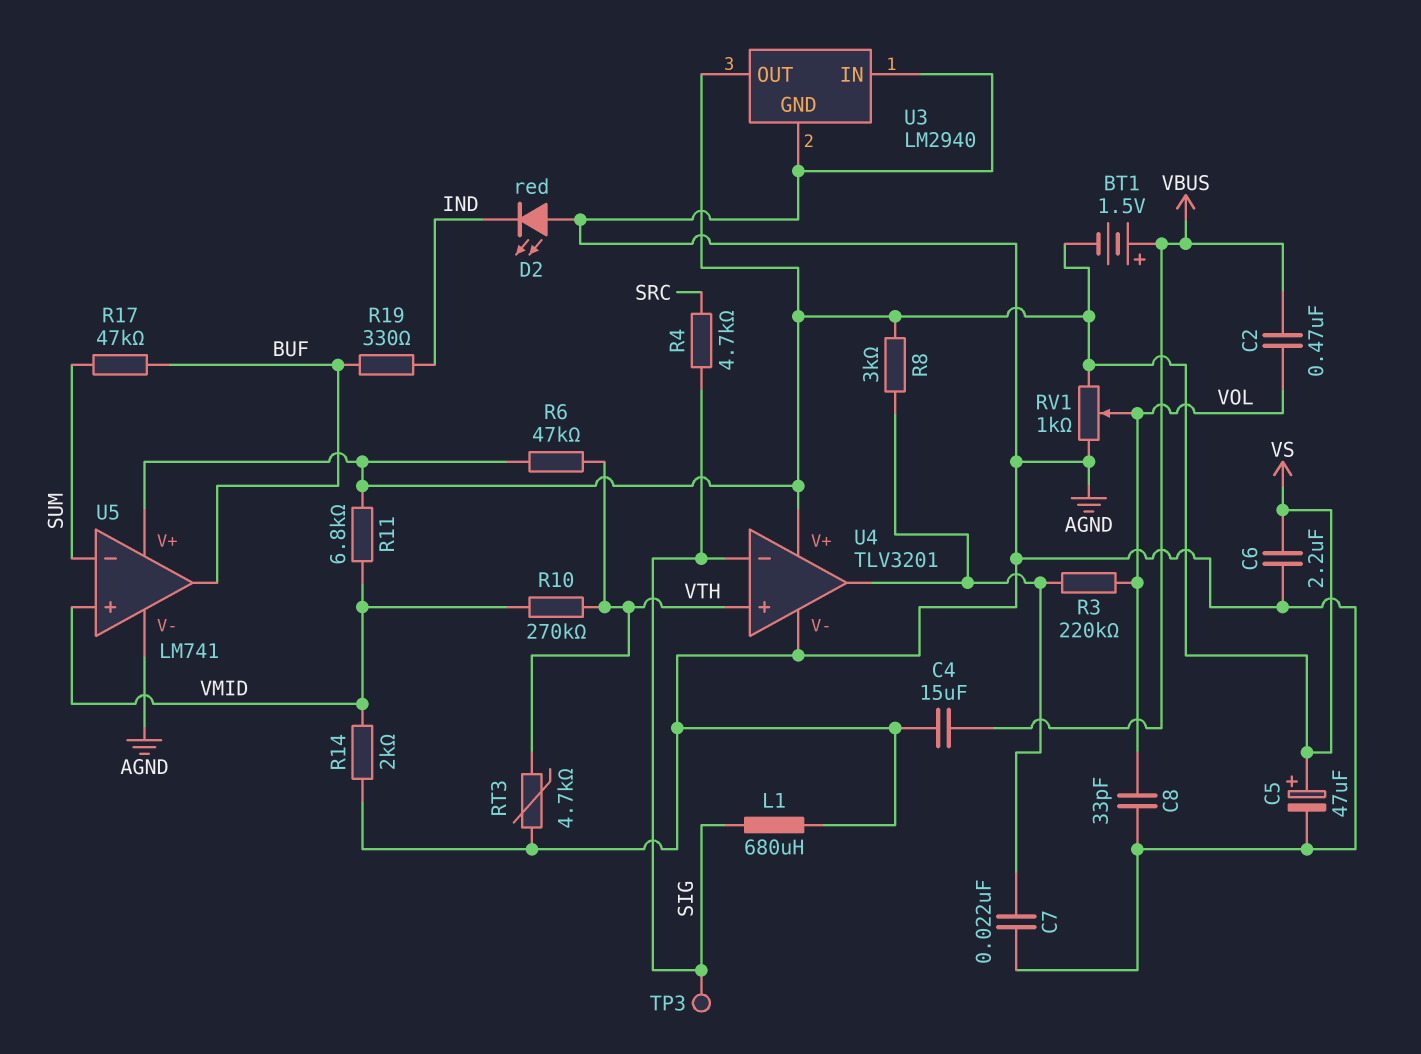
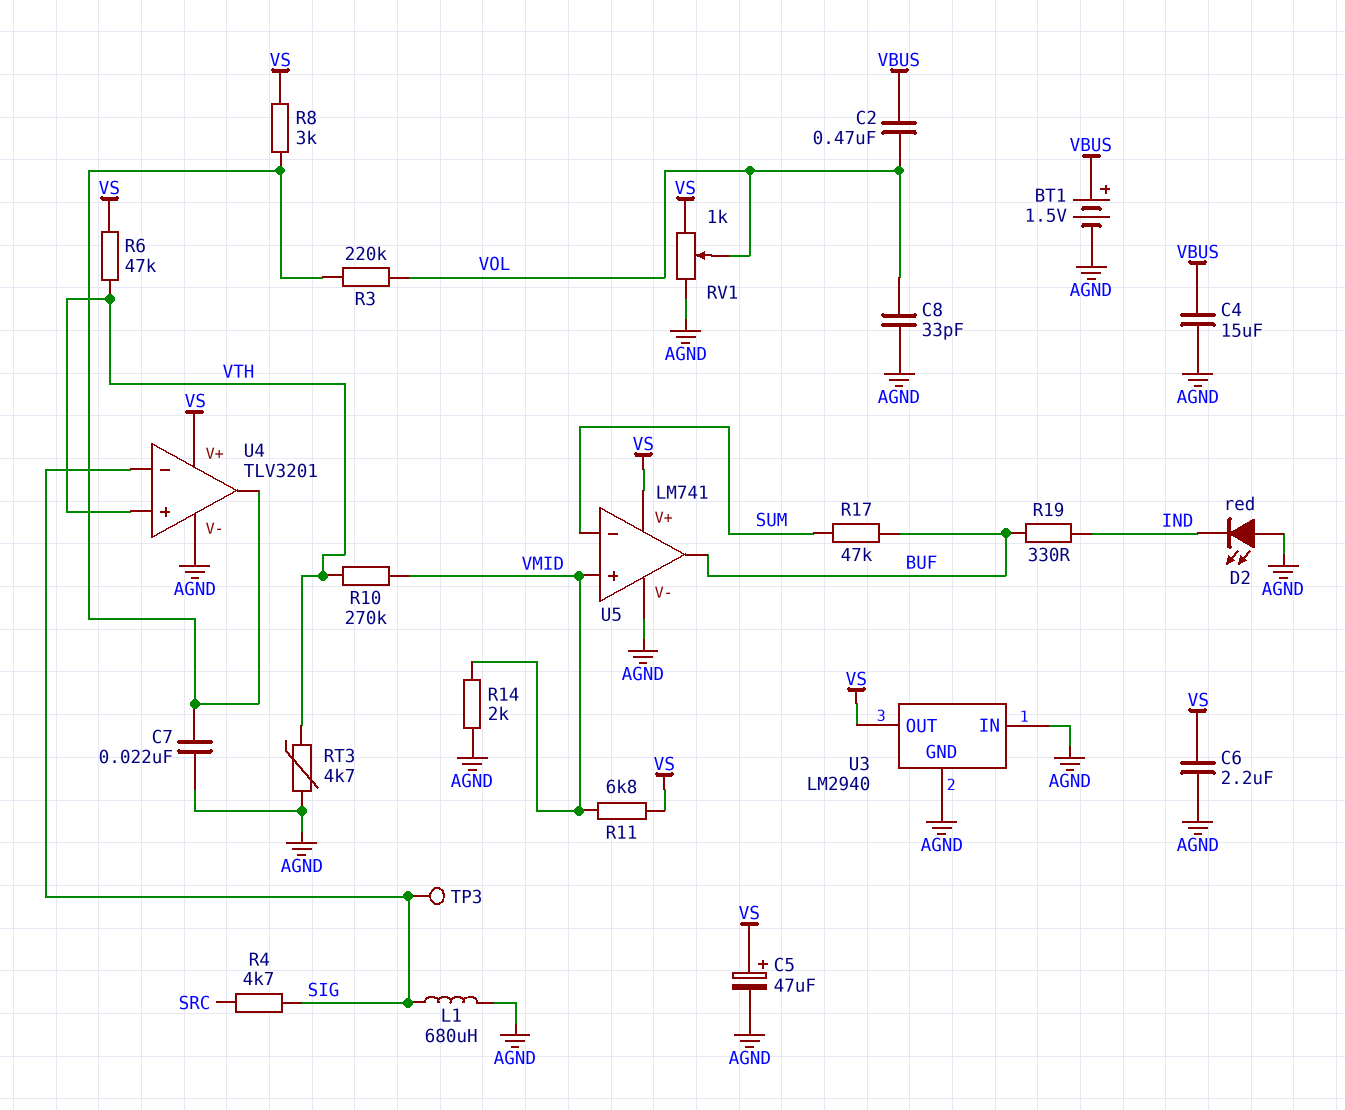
BT1: 1.5V (plus VBUS, minus VS) -> 1.5V (plus VBUS, minus AGND)

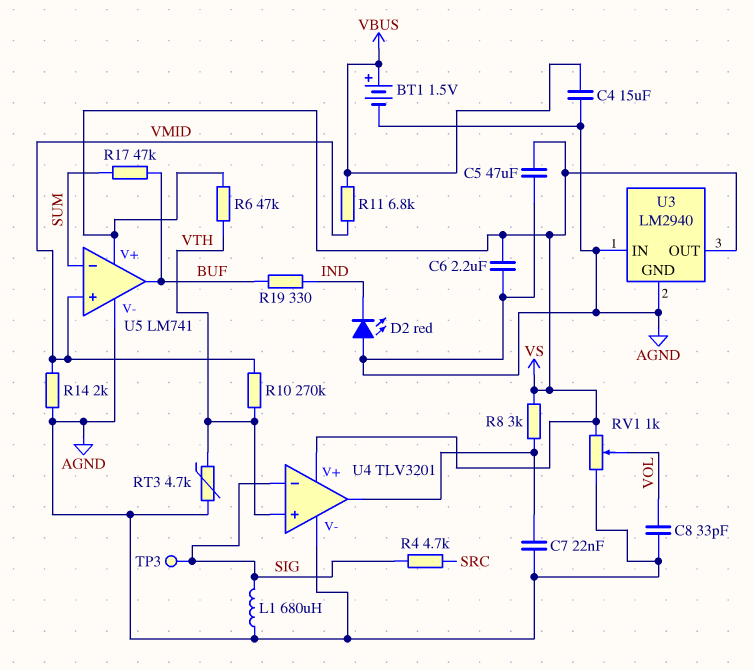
C2: 470nF (VBUS, VOL) -> none
C5: 47uF (plus VS, minus AGND) -> 47uF (AGND, VS)
R3: 220k (U4/out, VOL) -> none
R11: 6.8k (VMID, VS) -> 6.8k (VBUS, VMID)

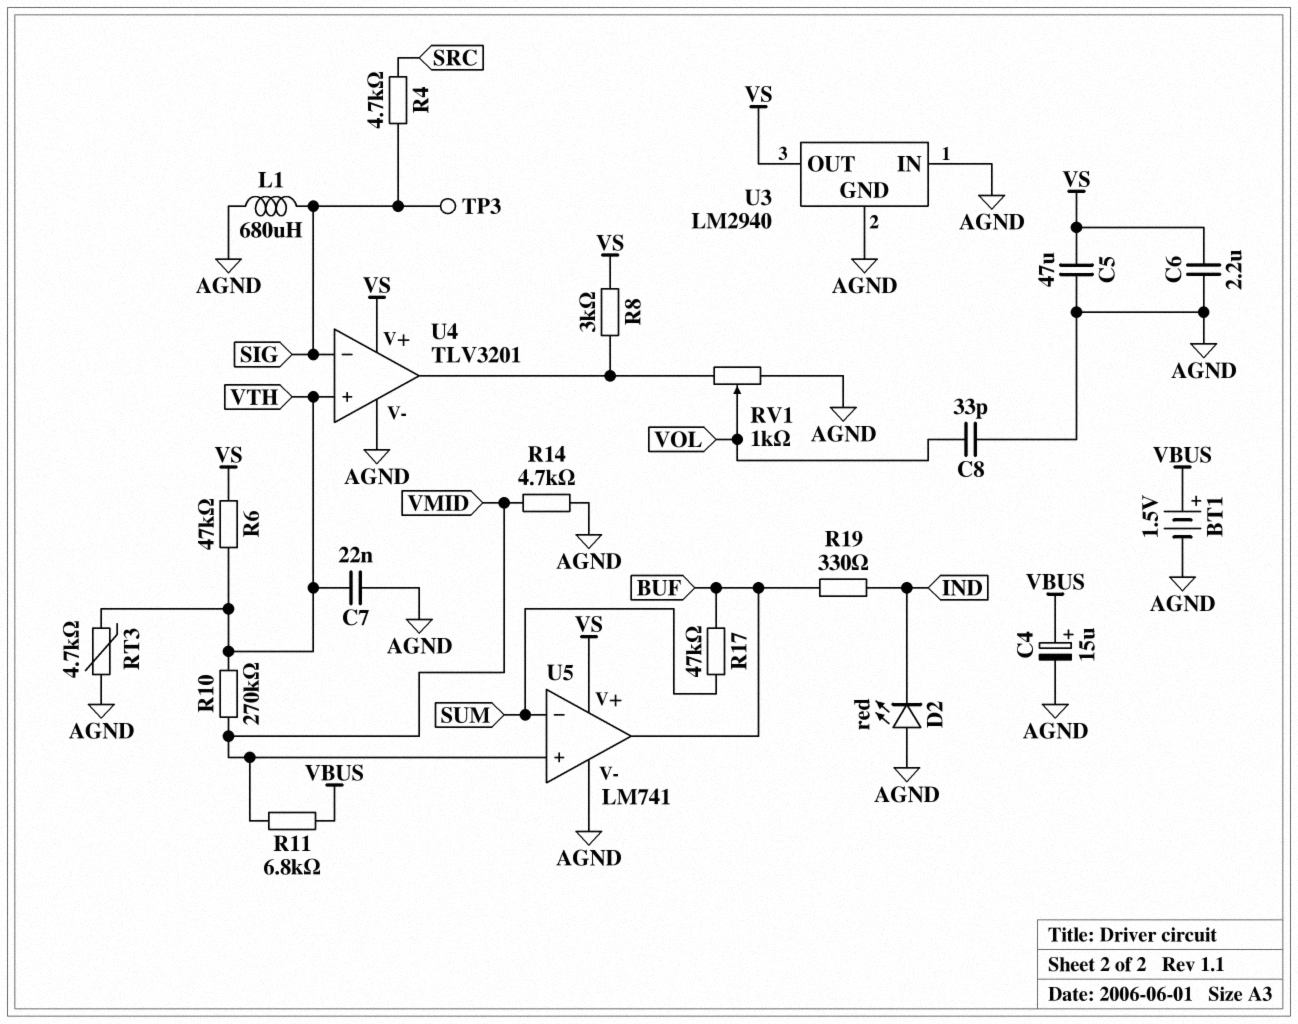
C4: 15uF (AGND, VBUS) -> 15uF (plus VBUS, minus AGND)
C7: 22nF (AGND, U4/out) -> 22nF (AGND, VTH)
R14: 2k (AGND, VMID) -> 4.7k (AGND, VMID)
RV1: 1k (AGND, VS, wiper VOL) -> 1k (AGND, U4/out, wiper VOL)

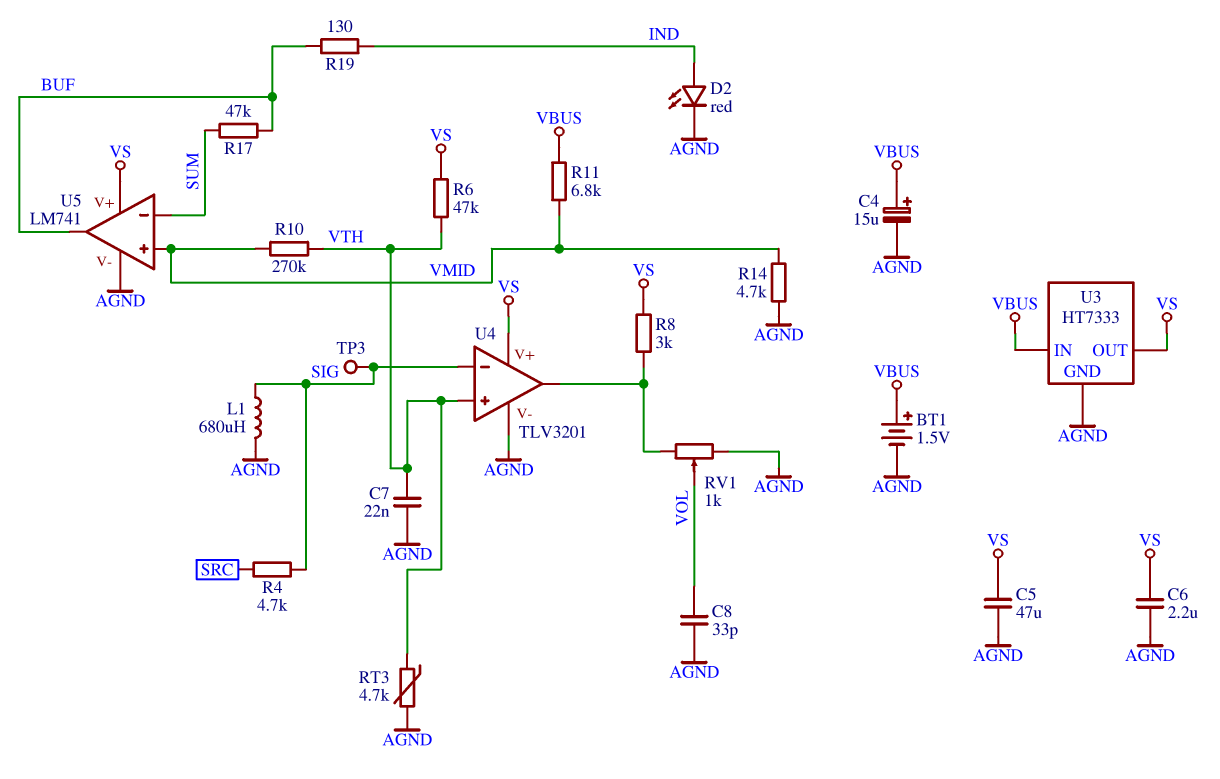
D2: LED red (A AGND, K IND) -> LED red (A IND, K AGND)
R19: 330 (BUF, IND) -> 130 (BUF, IND)
U3: LM2940 -> HT7333
U3 pin IN: AGND -> VBUS

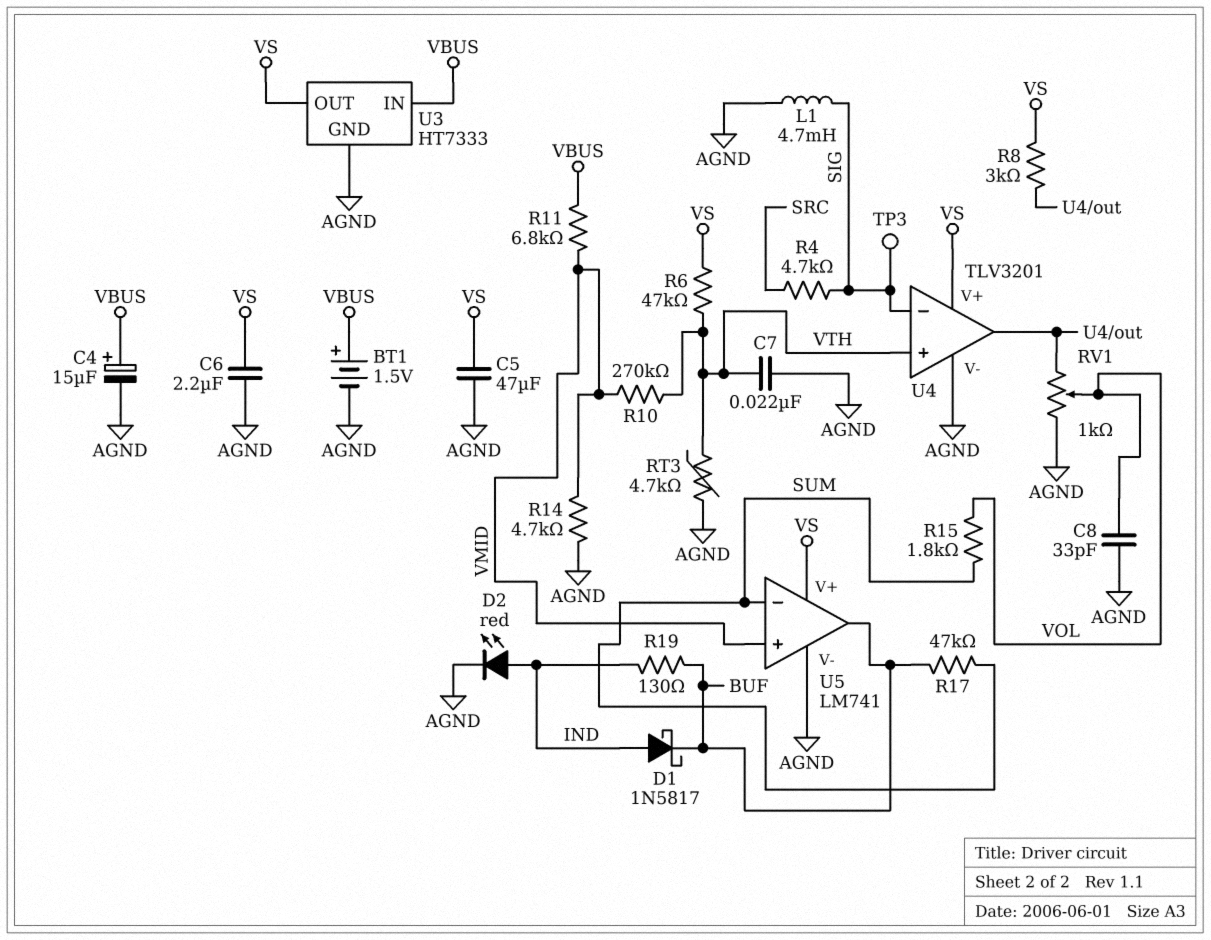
D1: none -> schottky 1N5817 (A IND, K BUF)
L1: 680uH (AGND, SIG) -> 4.7mH (AGND, SIG)
R15: none -> 1.8k (SUM, VOL)

